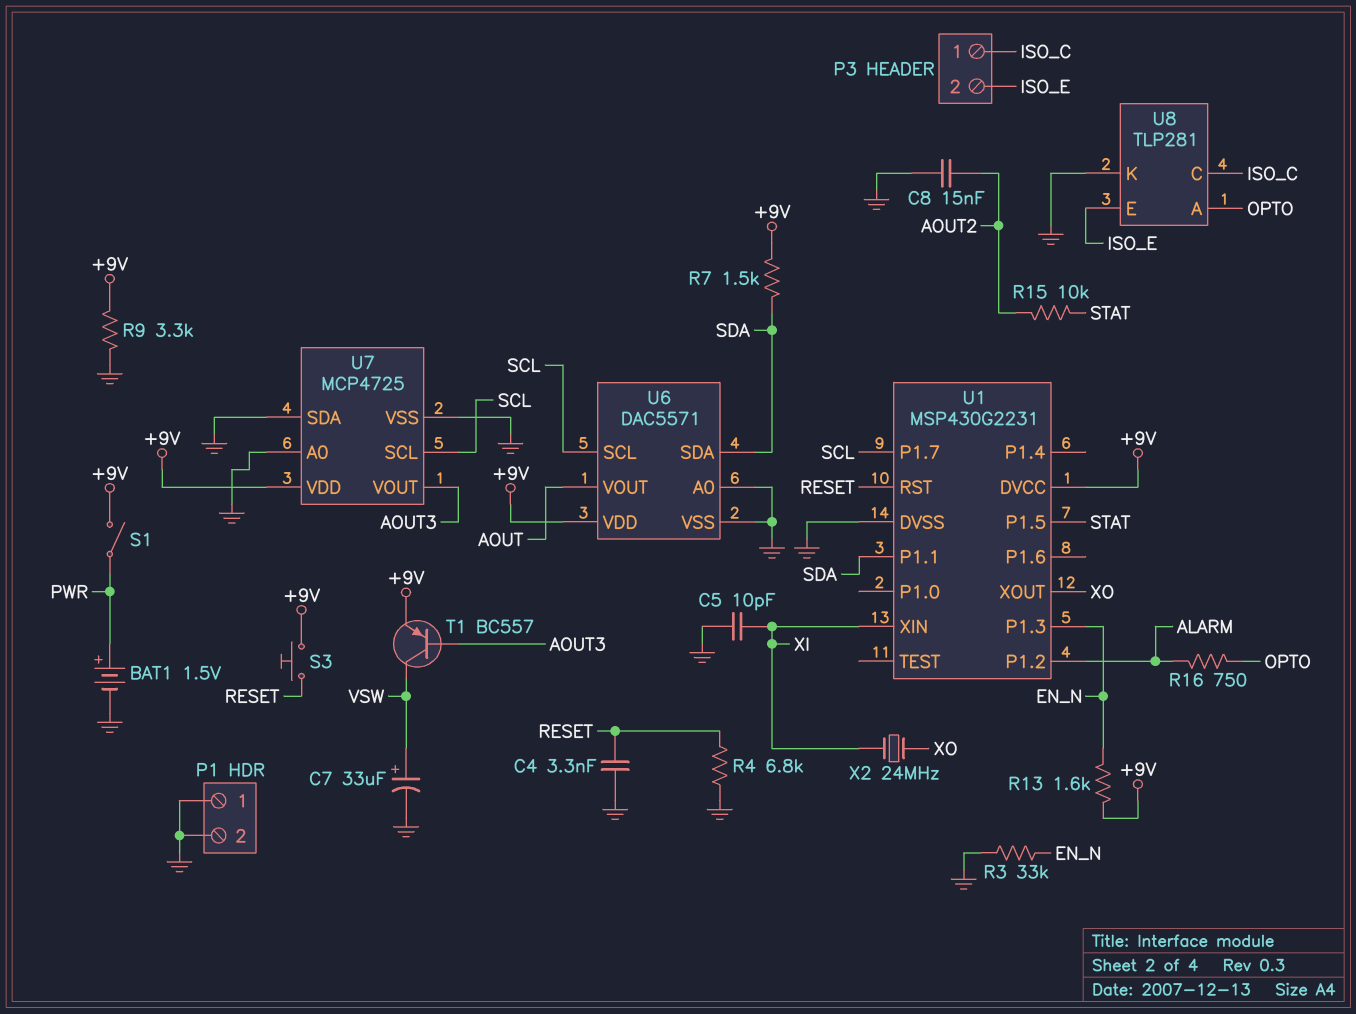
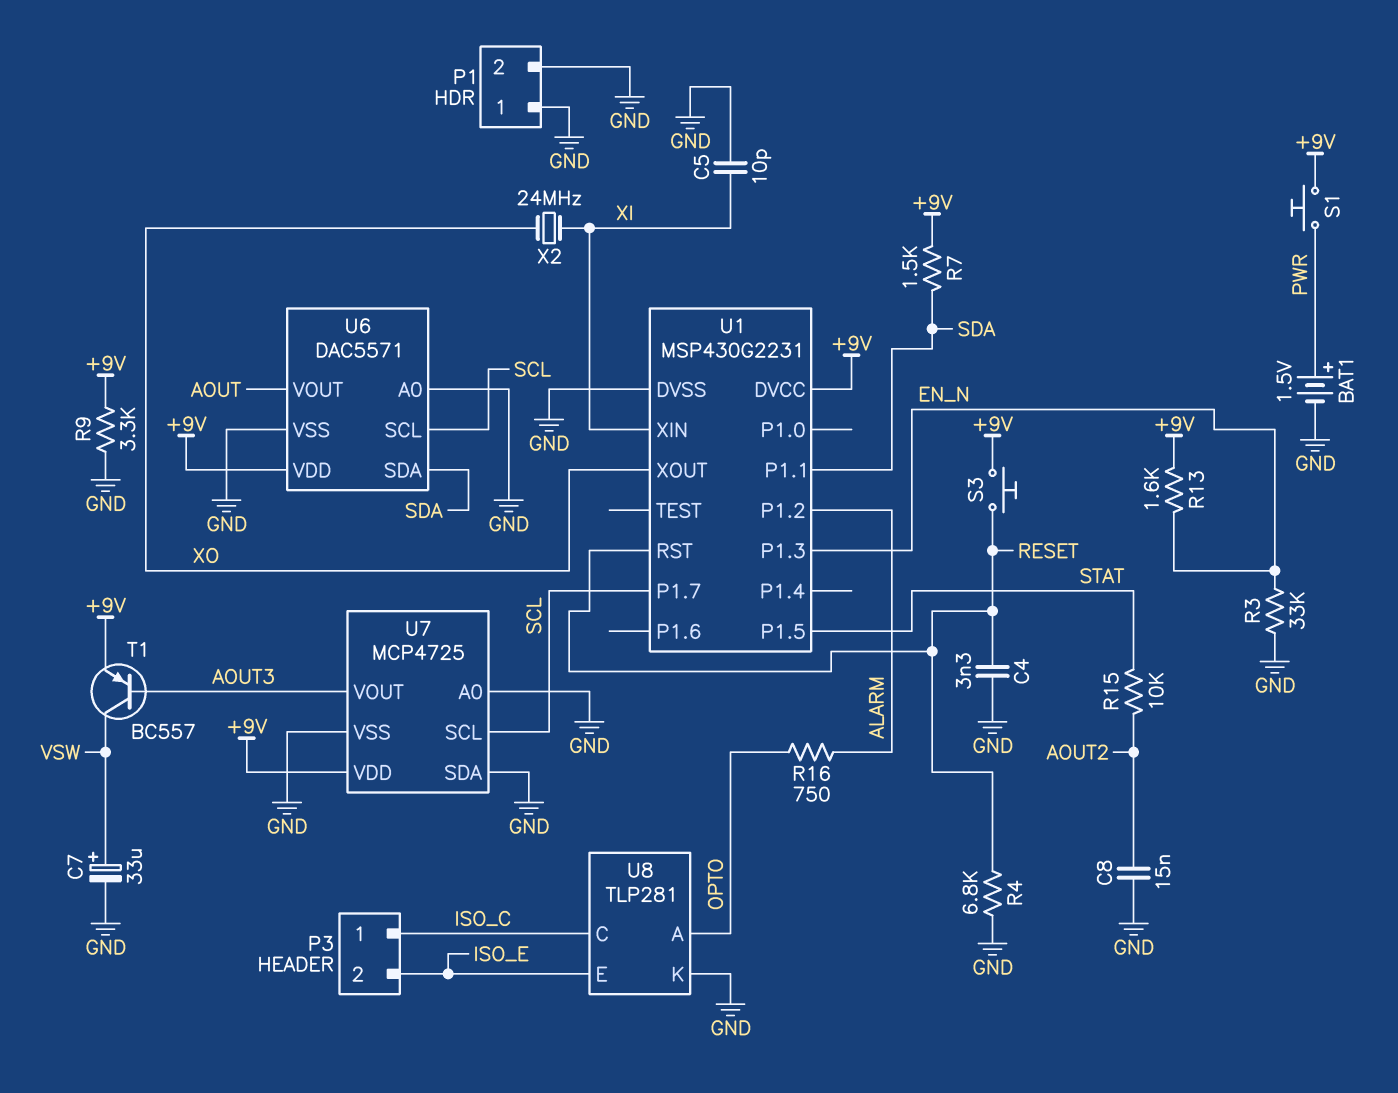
S1: switch (+9V, PWR) -> button (+9V, PWR)

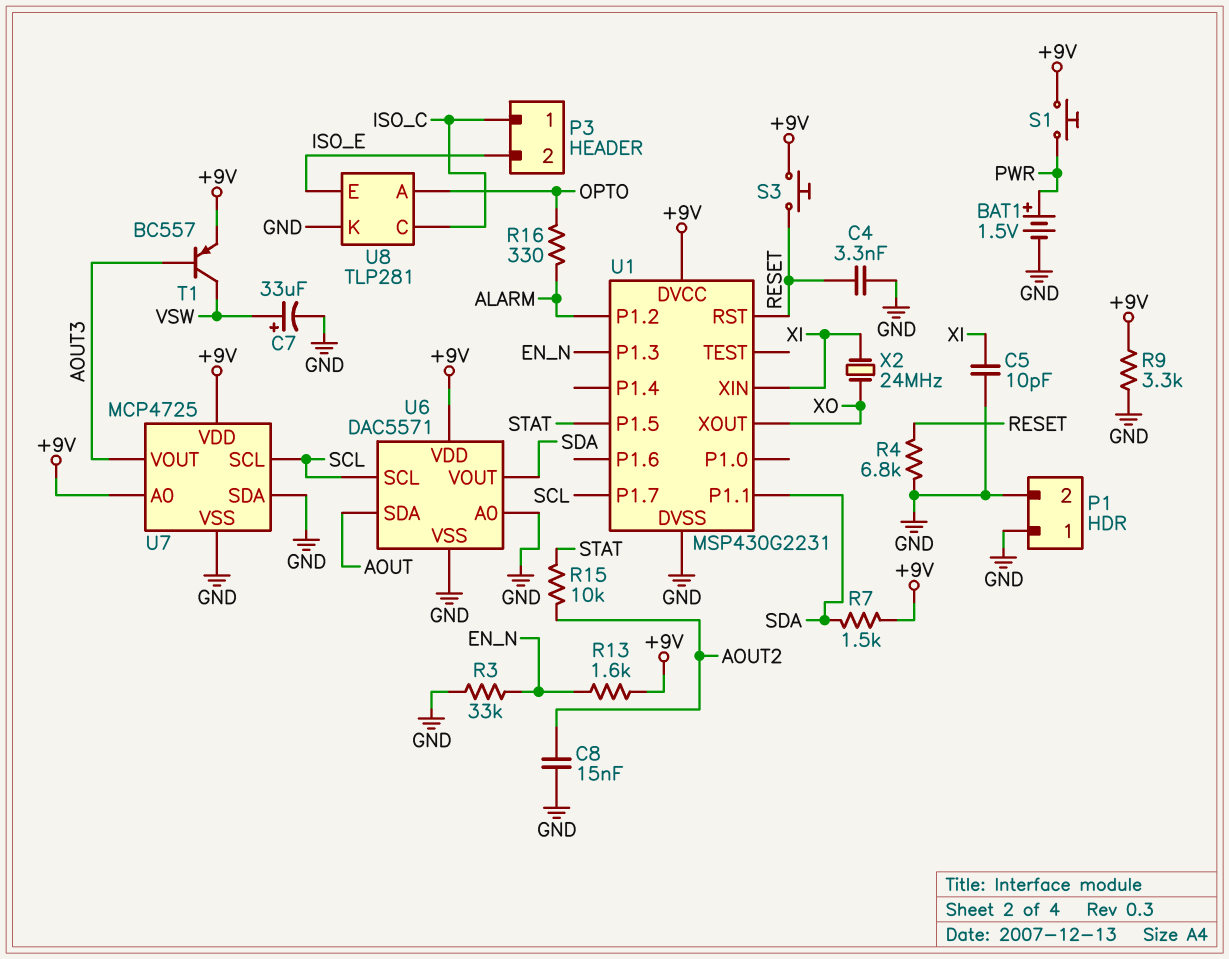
R16: 750 (ALARM, OPTO) -> 330 (ALARM, OPTO)
U6 pin SDA: SDA -> AOUT
U6 pin VOUT: AOUT -> SDA
U7 pin A0: GND -> +9V

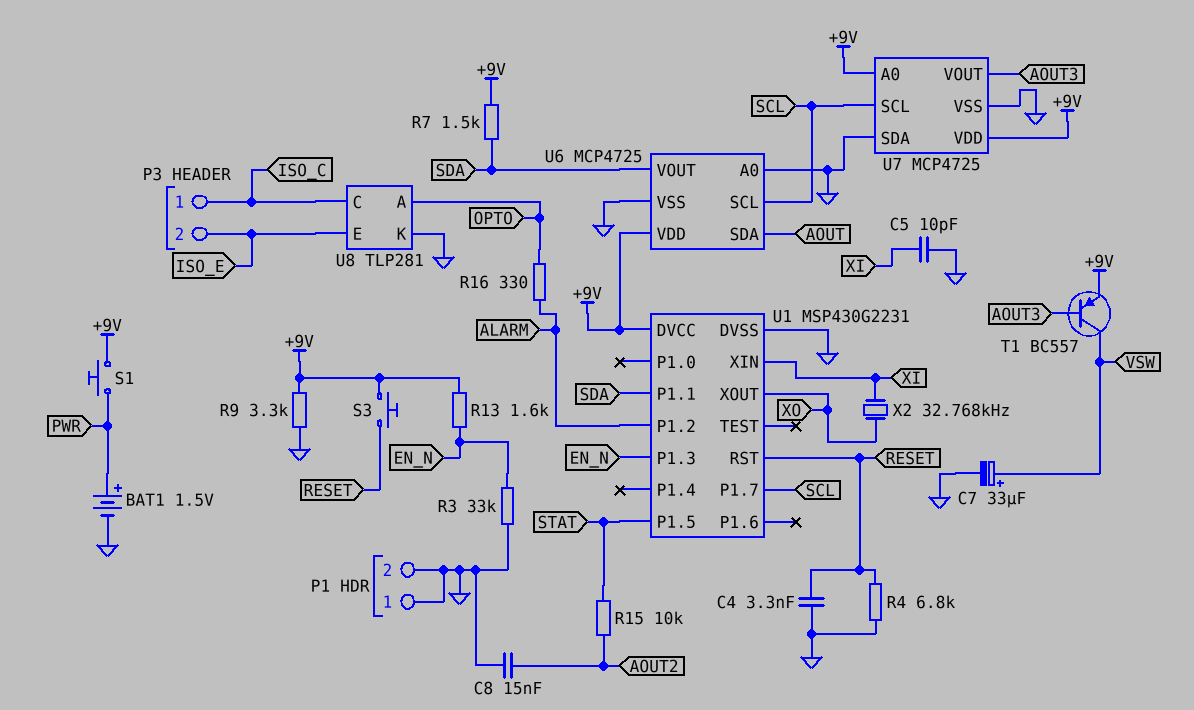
U6: DAC5571 -> MCP4725
X2: 24MHz (XI, XO) -> 32.768kHz (XI, XO)

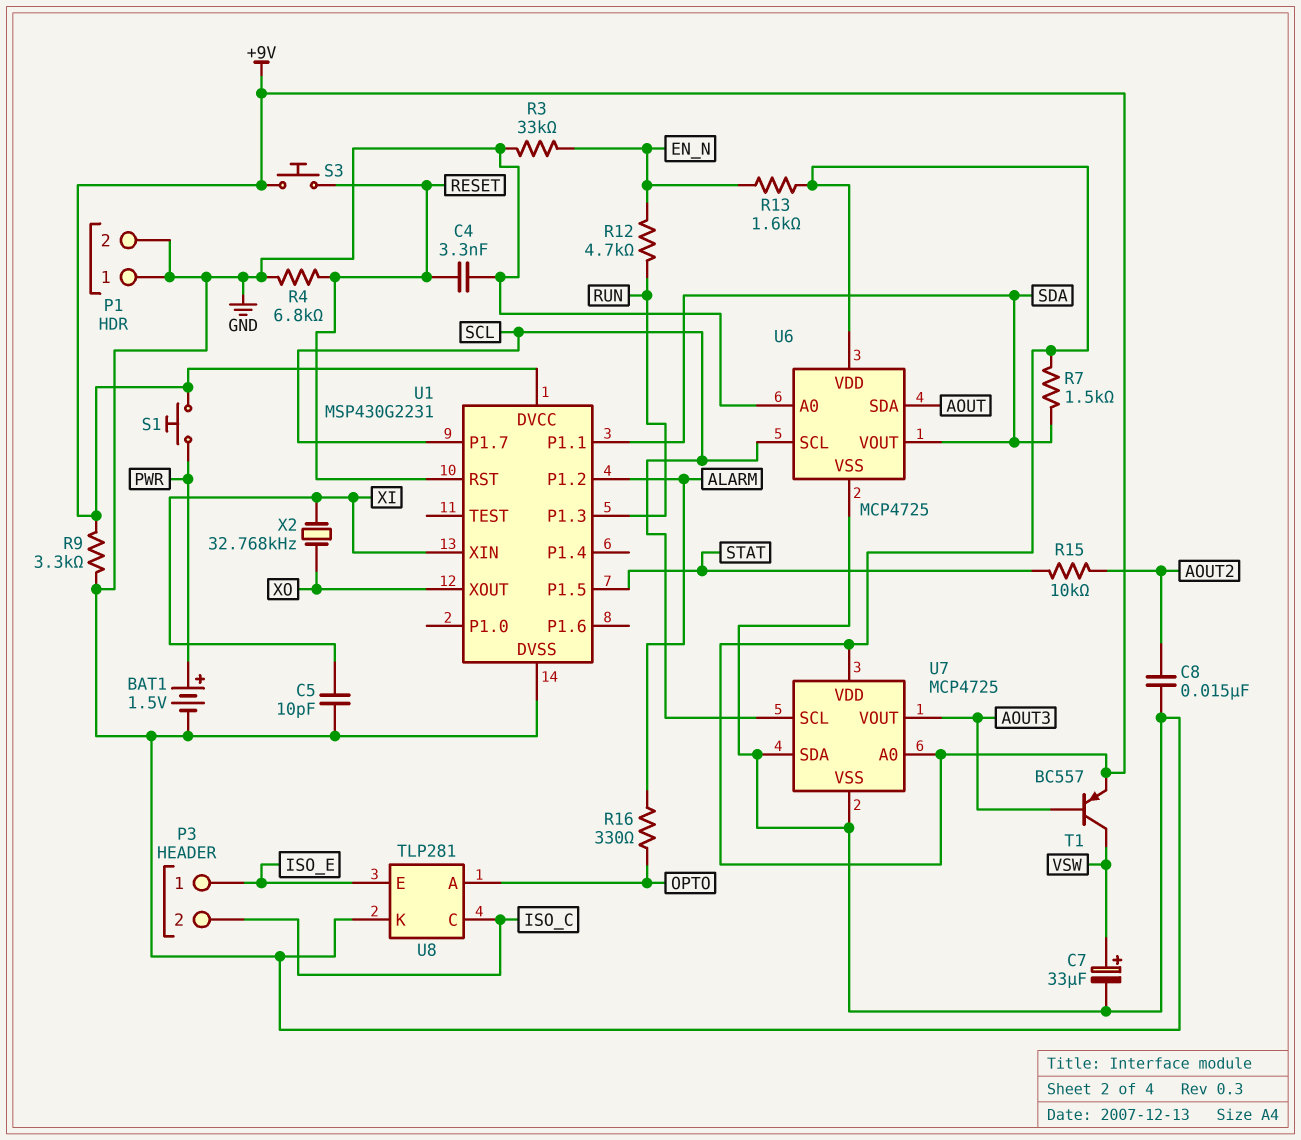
P3 pin 1: ISO_C -> ISO_E
P3 pin 2: ISO_E -> ISO_C
R12: none -> 4.7k (EN_N, RUN)
U1 pin P1.3: EN_N -> RUN

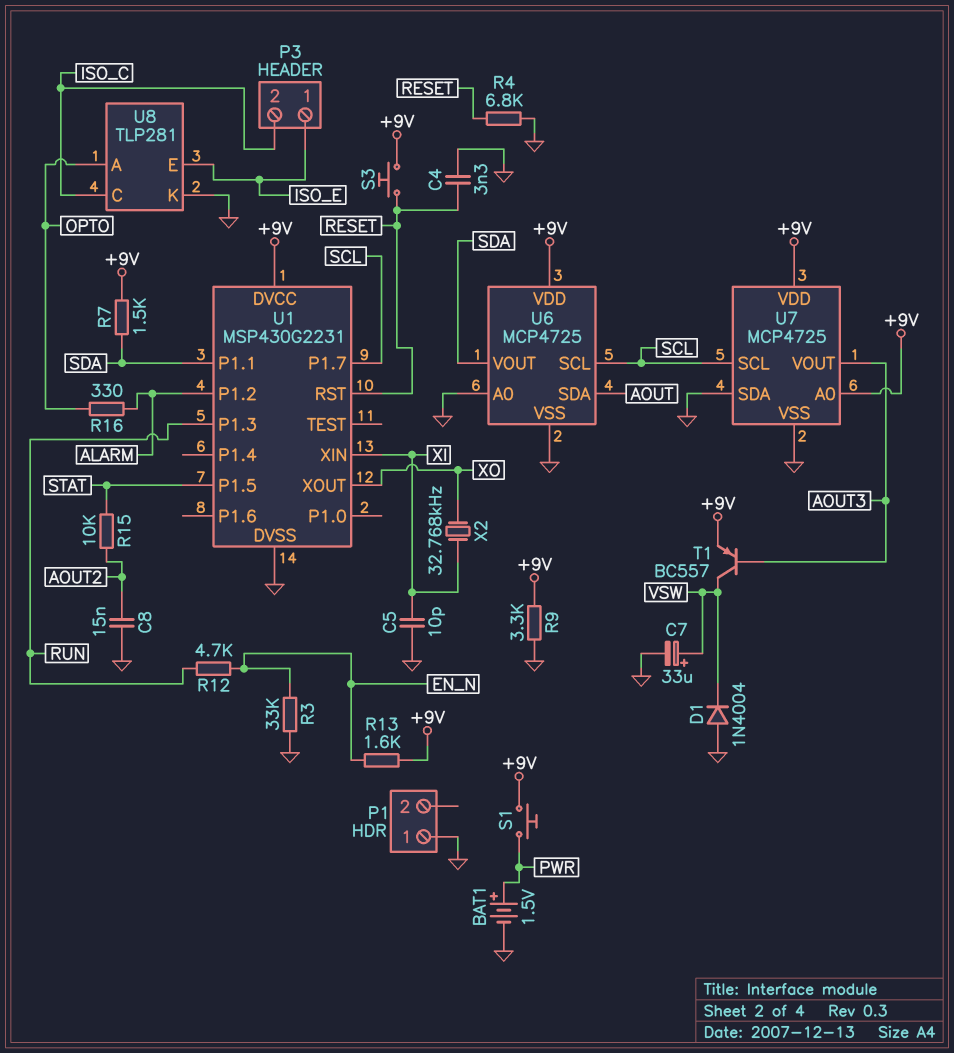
D1: none -> diode 1N4004 (A GND, K VSW)
P1 pin 2: GND -> none

